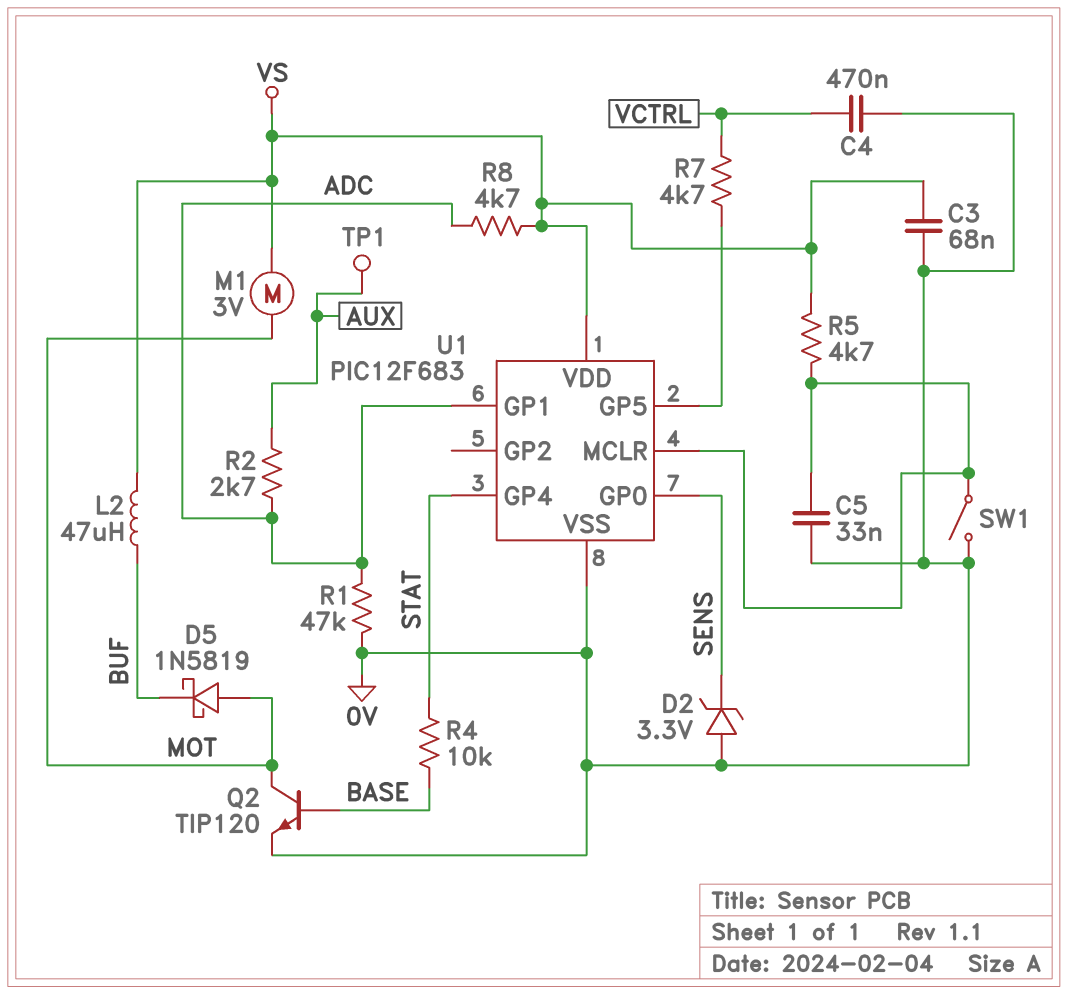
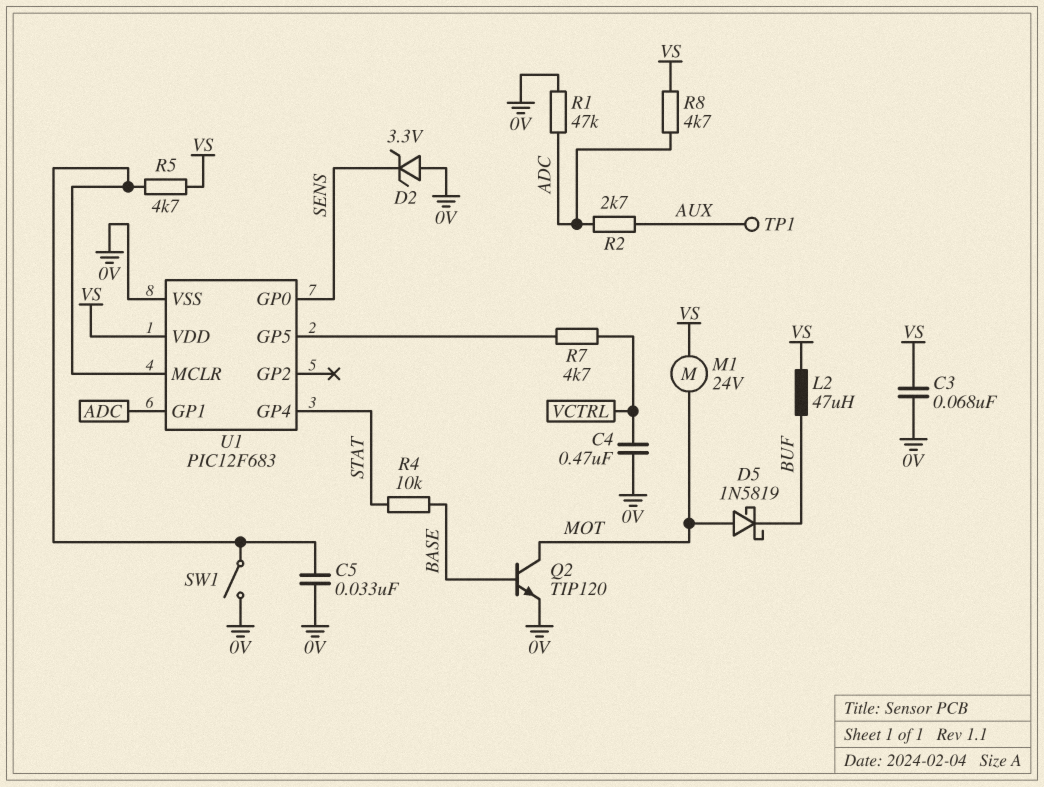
M1: motor 3V (MOT, VS) -> motor 24V (MOT, VS)

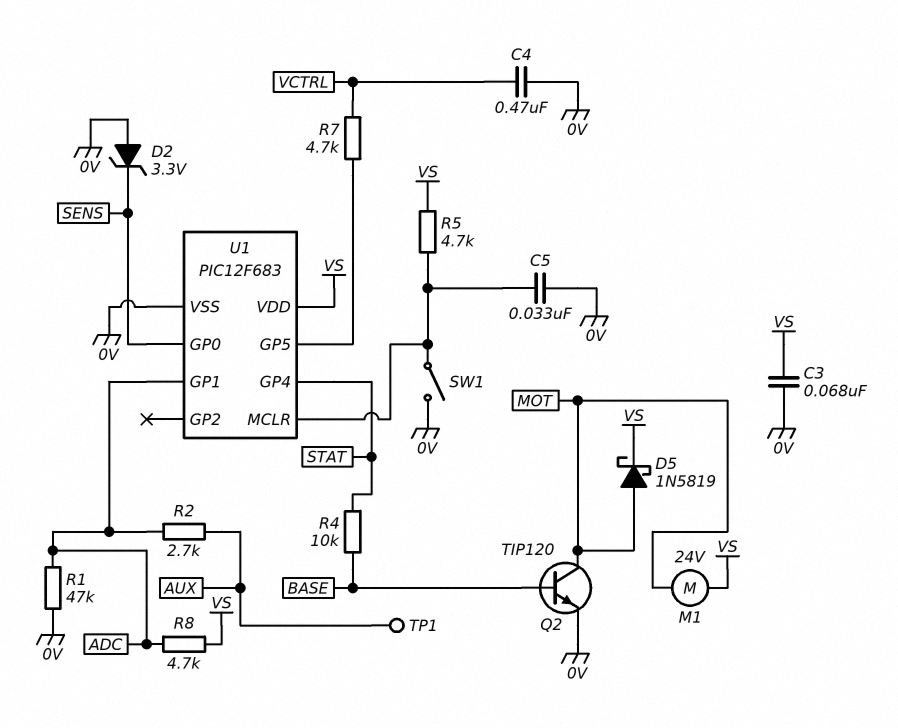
D5: schottky 1N5819 (A MOT, K BUF) -> schottky 1N5819 (A MOT, K VS)
L2: 47uH (BUF, VS) -> none

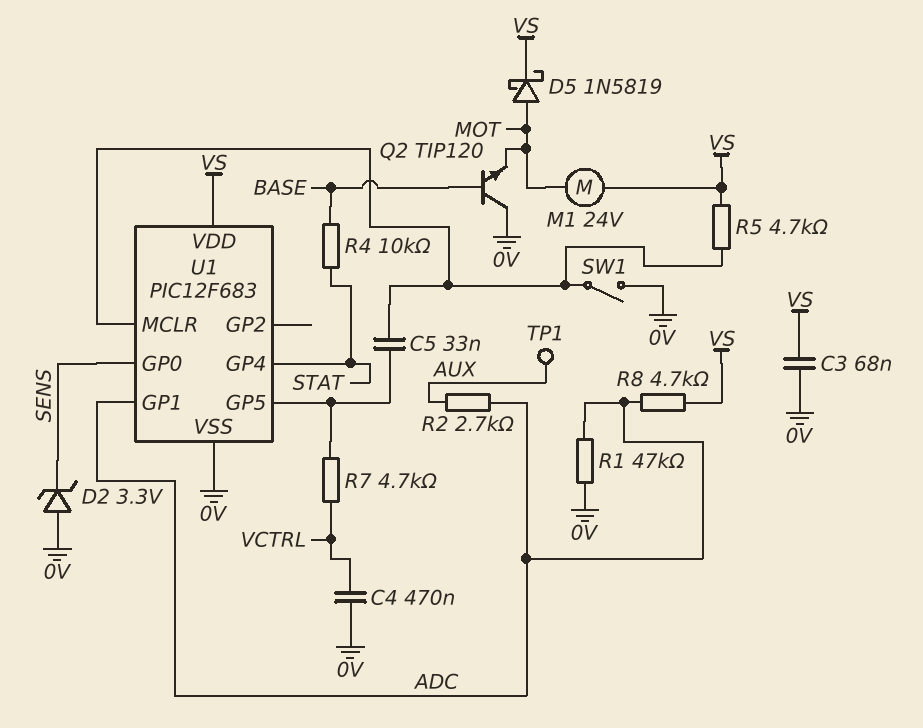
C5: 33nF (0V, U1/MCLR) -> 33nF (U1/GP5, U1/MCLR)
Q2: NPN TIP120 (B BASE, C MOT, E 0V) -> NPN TIP120 (B BASE, C 0V, E MOT)

